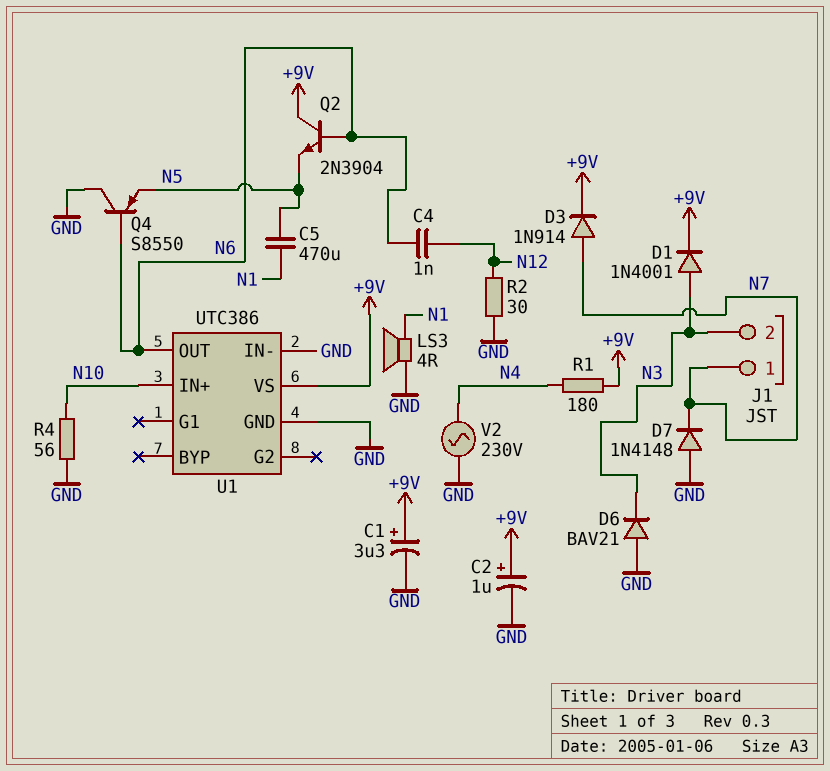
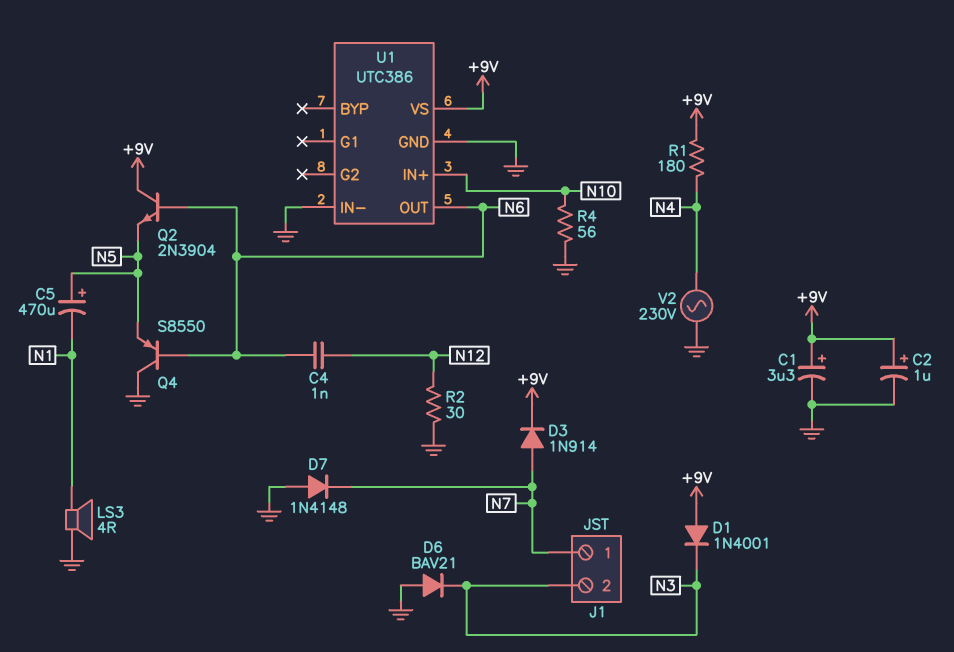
C5: 470uF (N1, N5) -> 470uF (plus N5, minus N1)
D1: diode 1N4001 (A N3, K +9V) -> diode 1N4001 (A +9V, K N3)

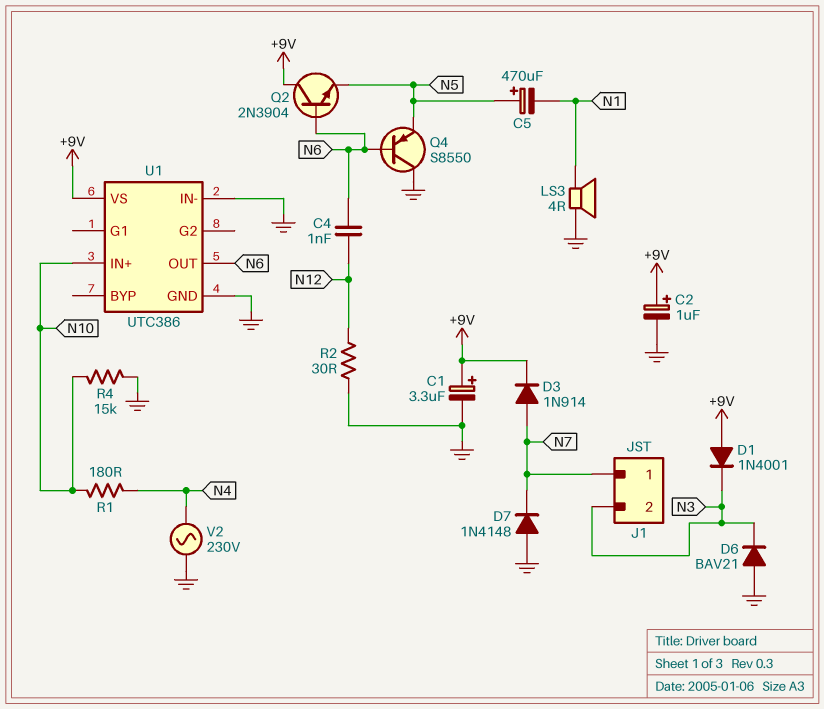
R1: 180 (+9V, N4) -> 180 (N4, N10)
R4: 56 (GND, N10) -> 15k (GND, N10)

